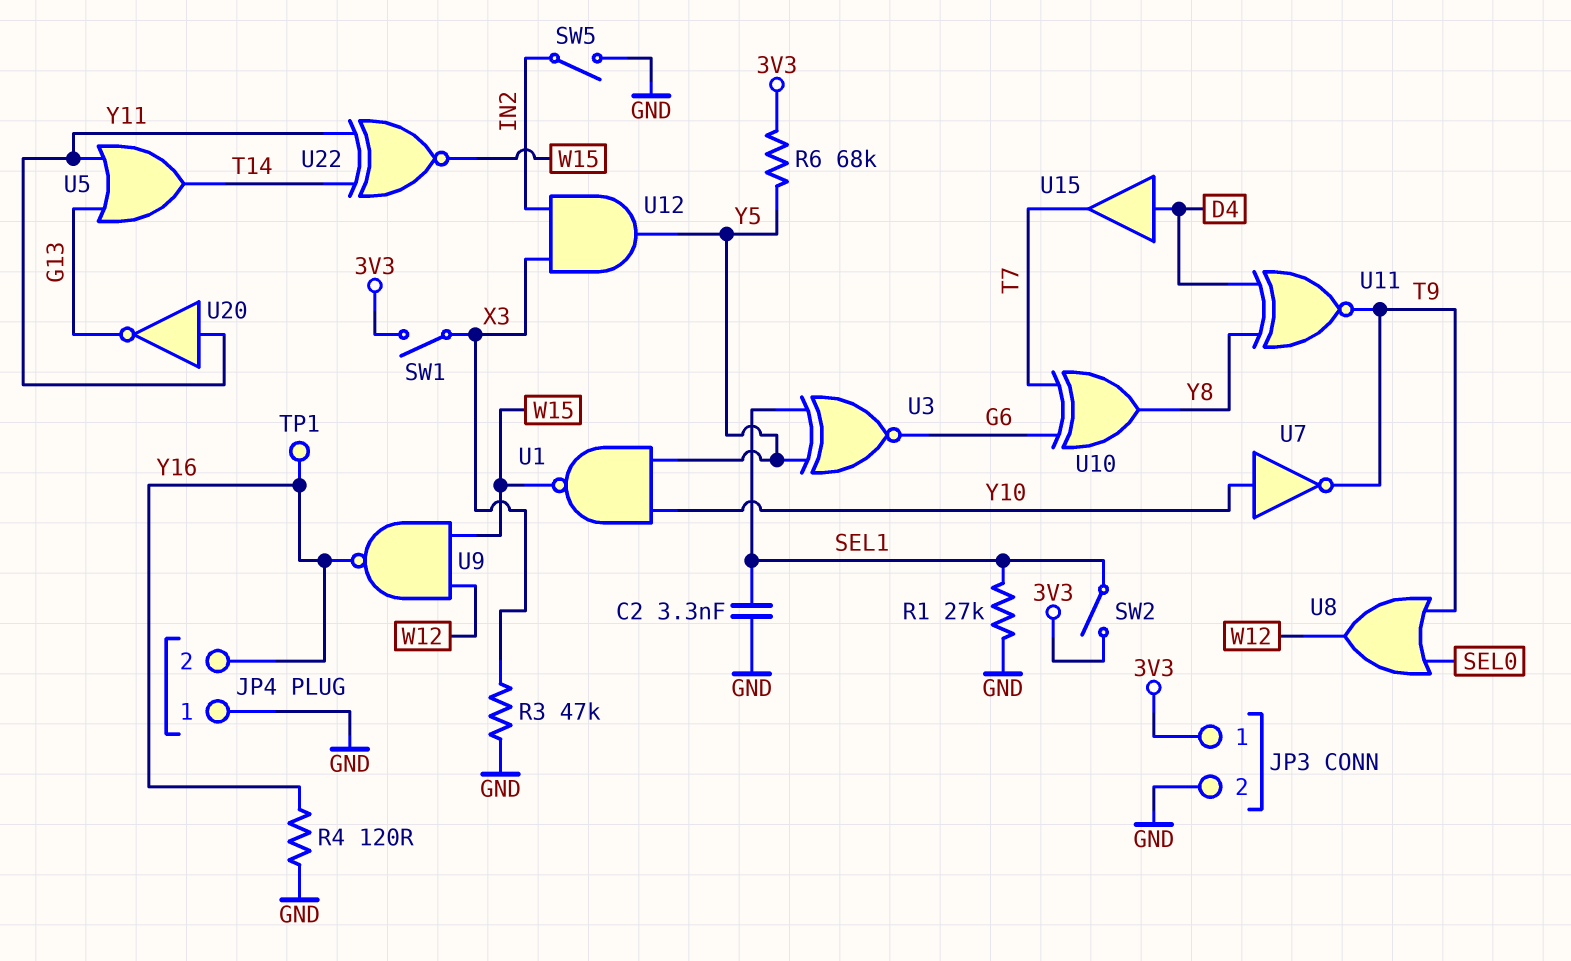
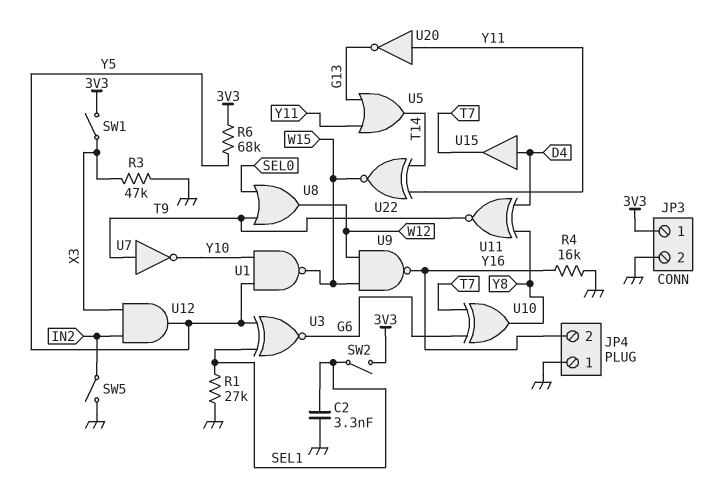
R4: 120 (GND, Y16) -> 16k (GND, Y16)
TP1: test point (Y16) -> none
U7: NOT (in Y10, out T9) -> NOT (in T9, out Y10)

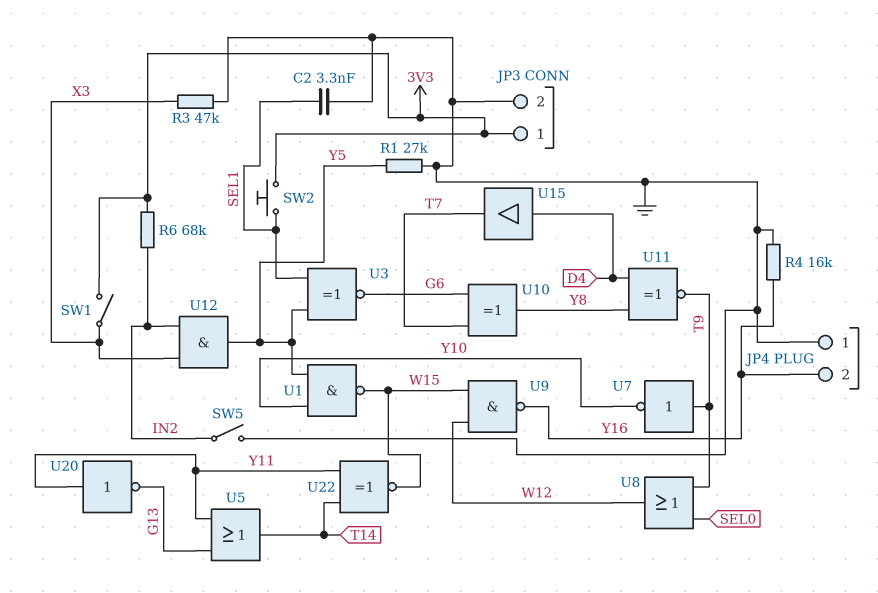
R1: 27k (GND, SEL1) -> 27k (GND, Y5)
R6: 68k (3V3, Y5) -> 68k (3V3, IN2)
SW2: switch (3V3, SEL1) -> button (3V3, SEL1)

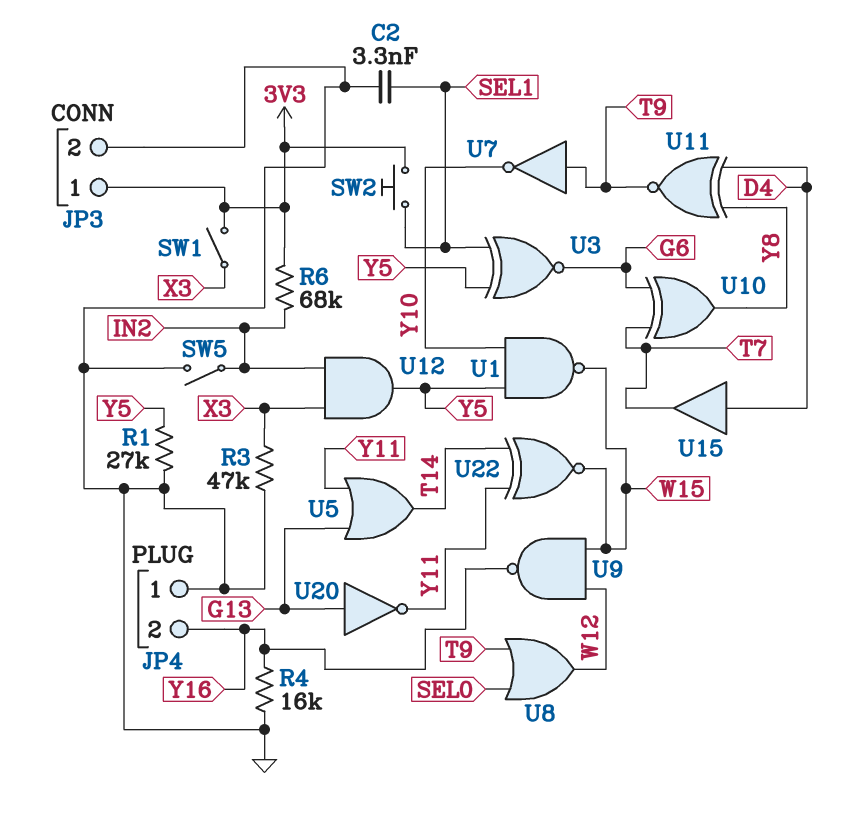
U20: NOT (in Y11, out G13) -> NOT (in G13, out Y11)

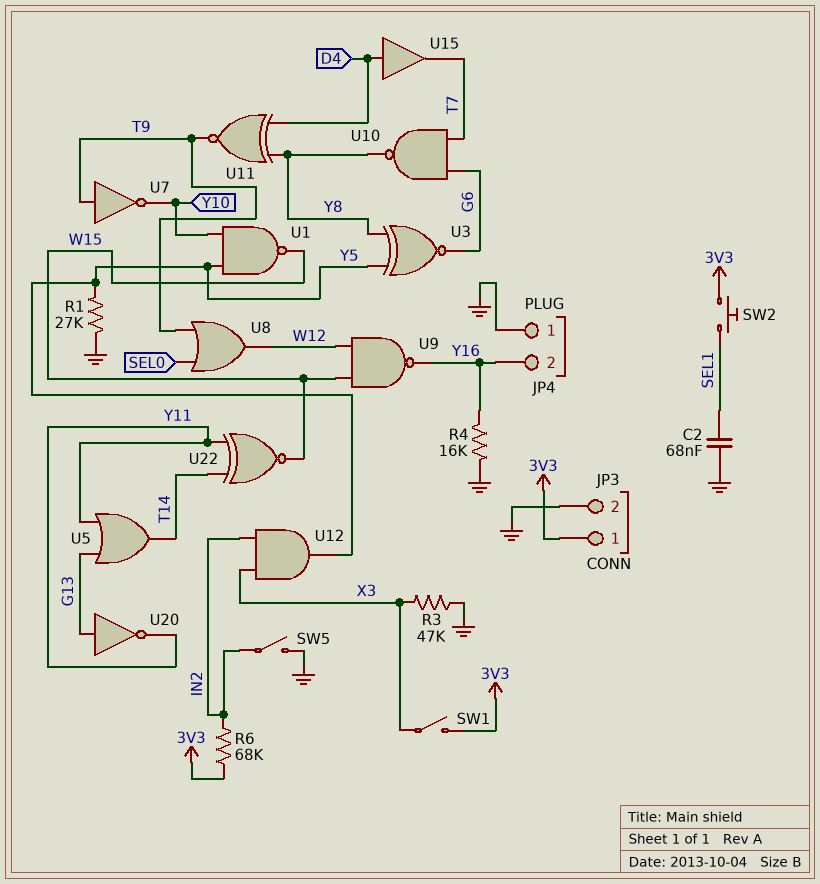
C2: 3.3nF (GND, SEL1) -> 68nF (GND, SEL1)
U3: XNOR (in SEL1, in Y5, out G6) -> XNOR (in Y5, in Y8, out G6)
U10: XOR (in G6, in T7, out Y8) -> NAND (in G6, in T7, out Y8)

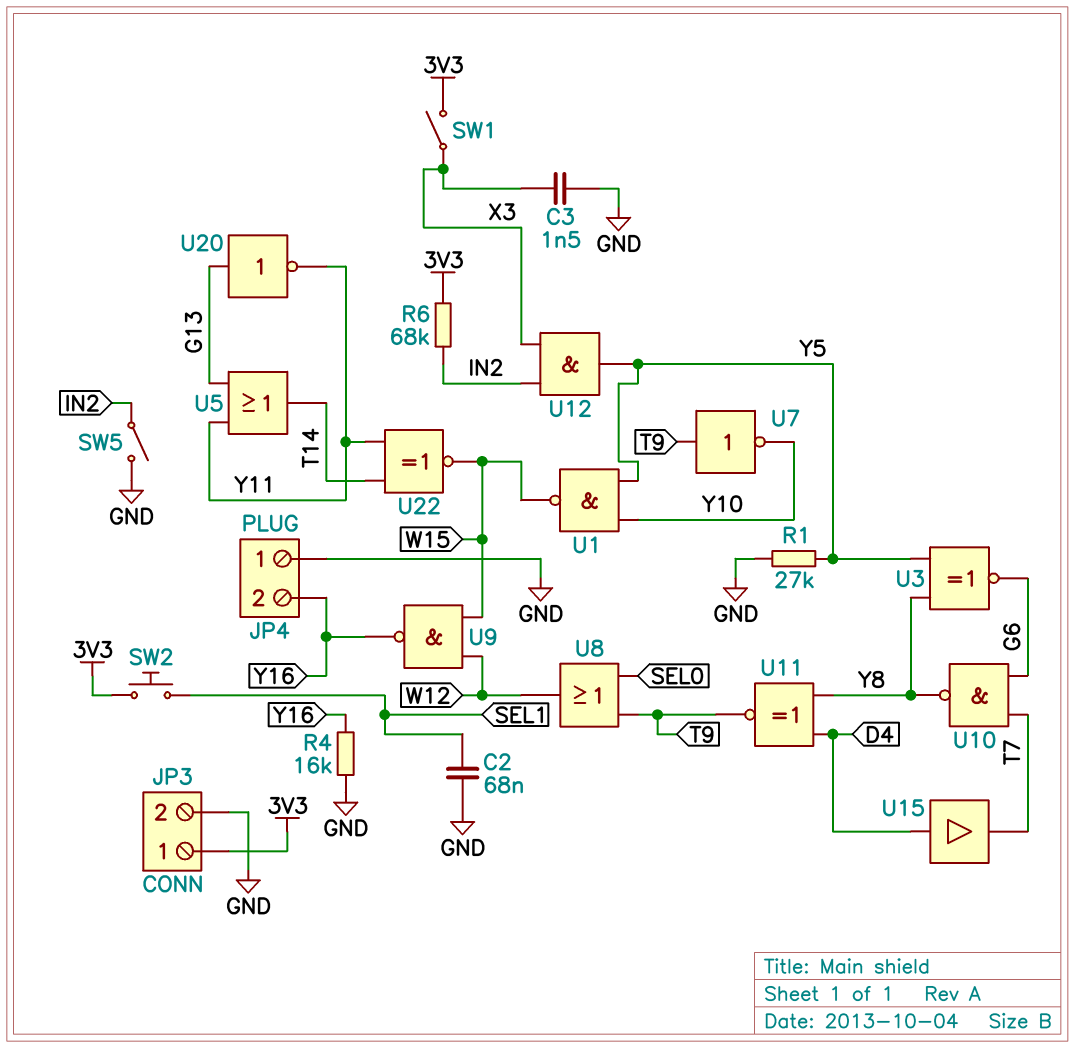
C3: none -> 1.5nF (GND, X3)
R3: 47k (GND, X3) -> none

